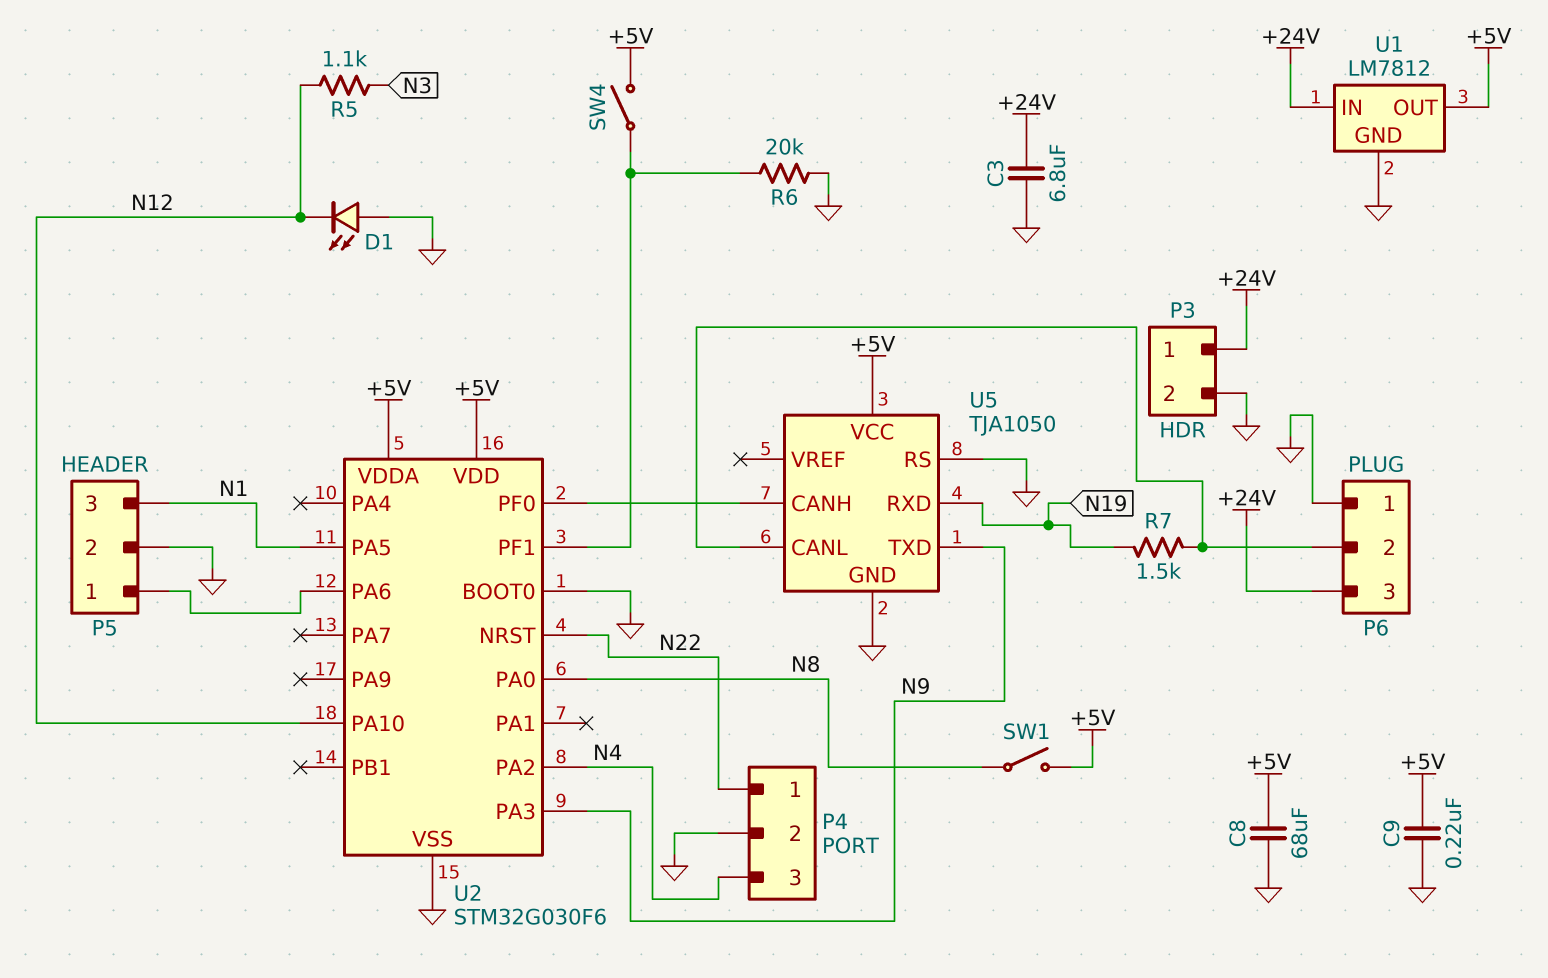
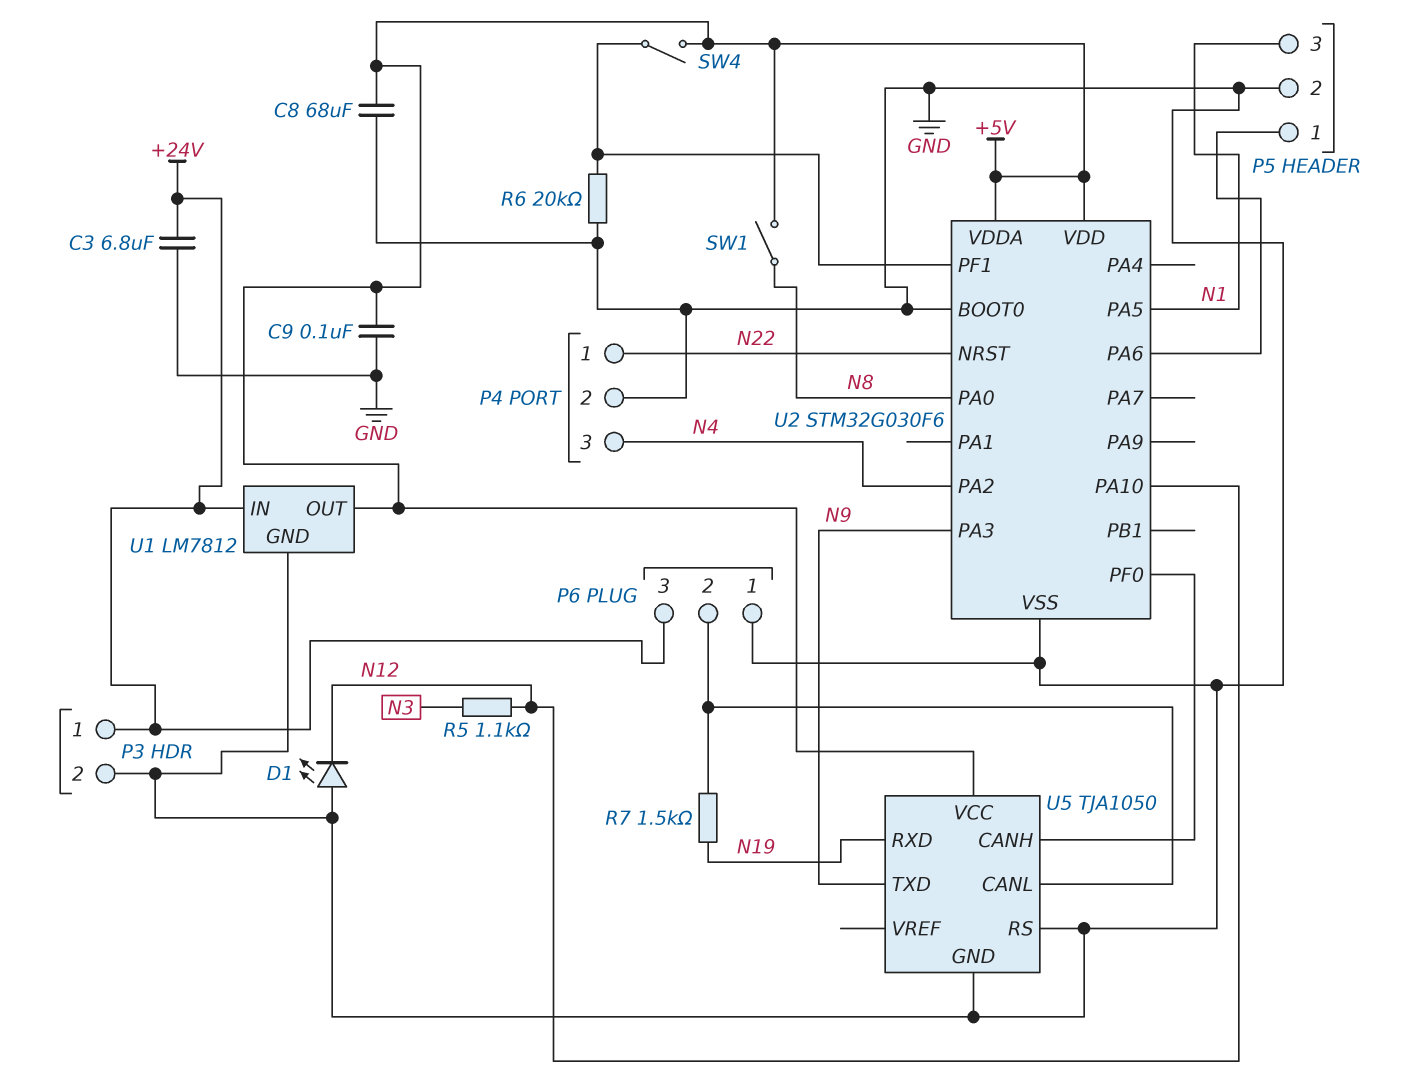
C9: 220nF (+5V, GND) -> 100nF (+5V, GND)

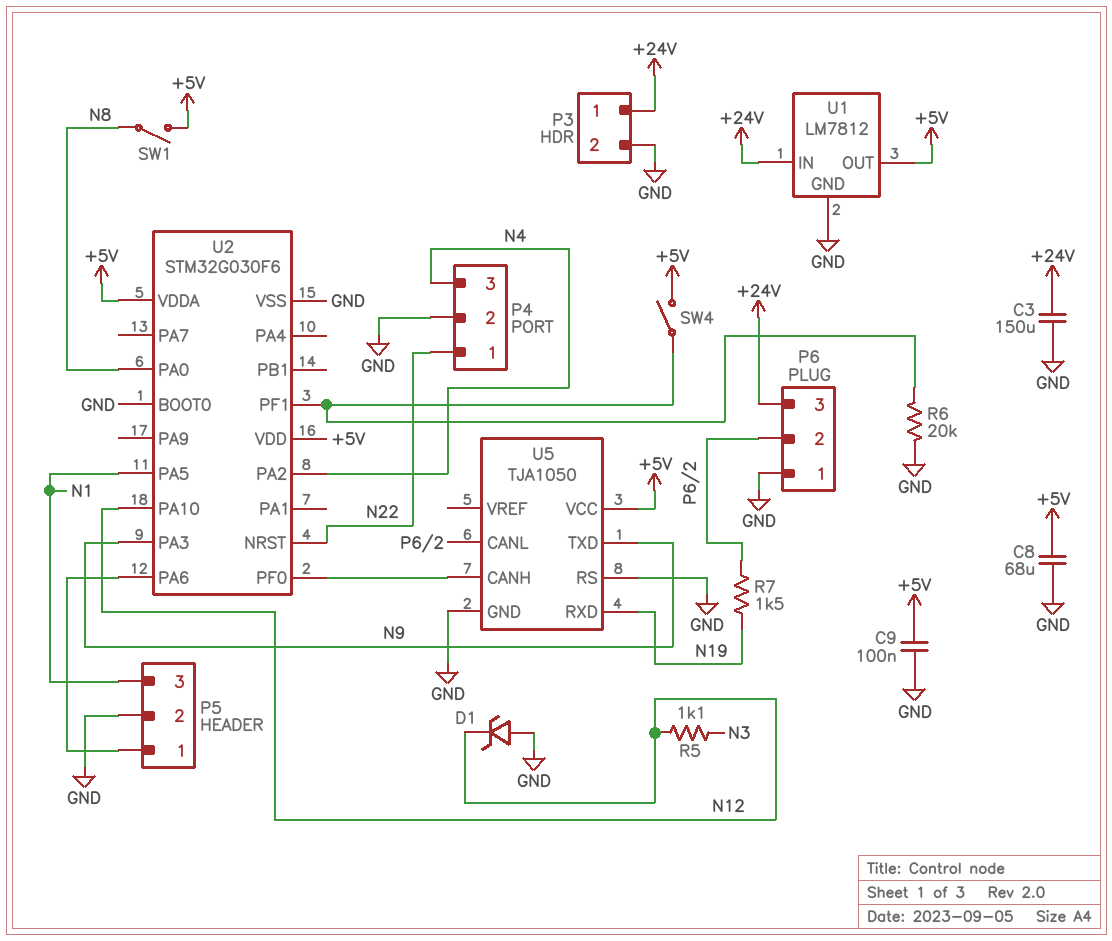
C3: 6.8uF (+24V, GND) -> 150uF (+24V, GND)
D1: LED (A GND, K N12) -> zener (A GND, K N12)

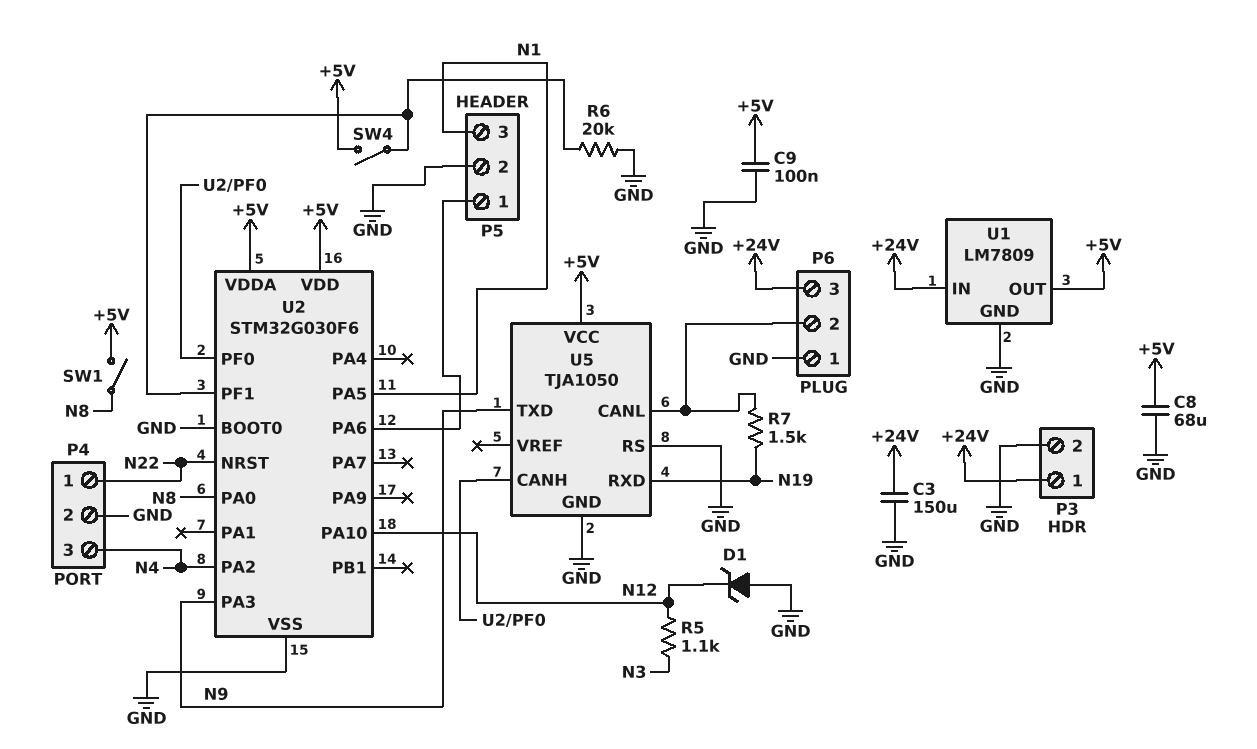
U1: LM7812 -> LM7809

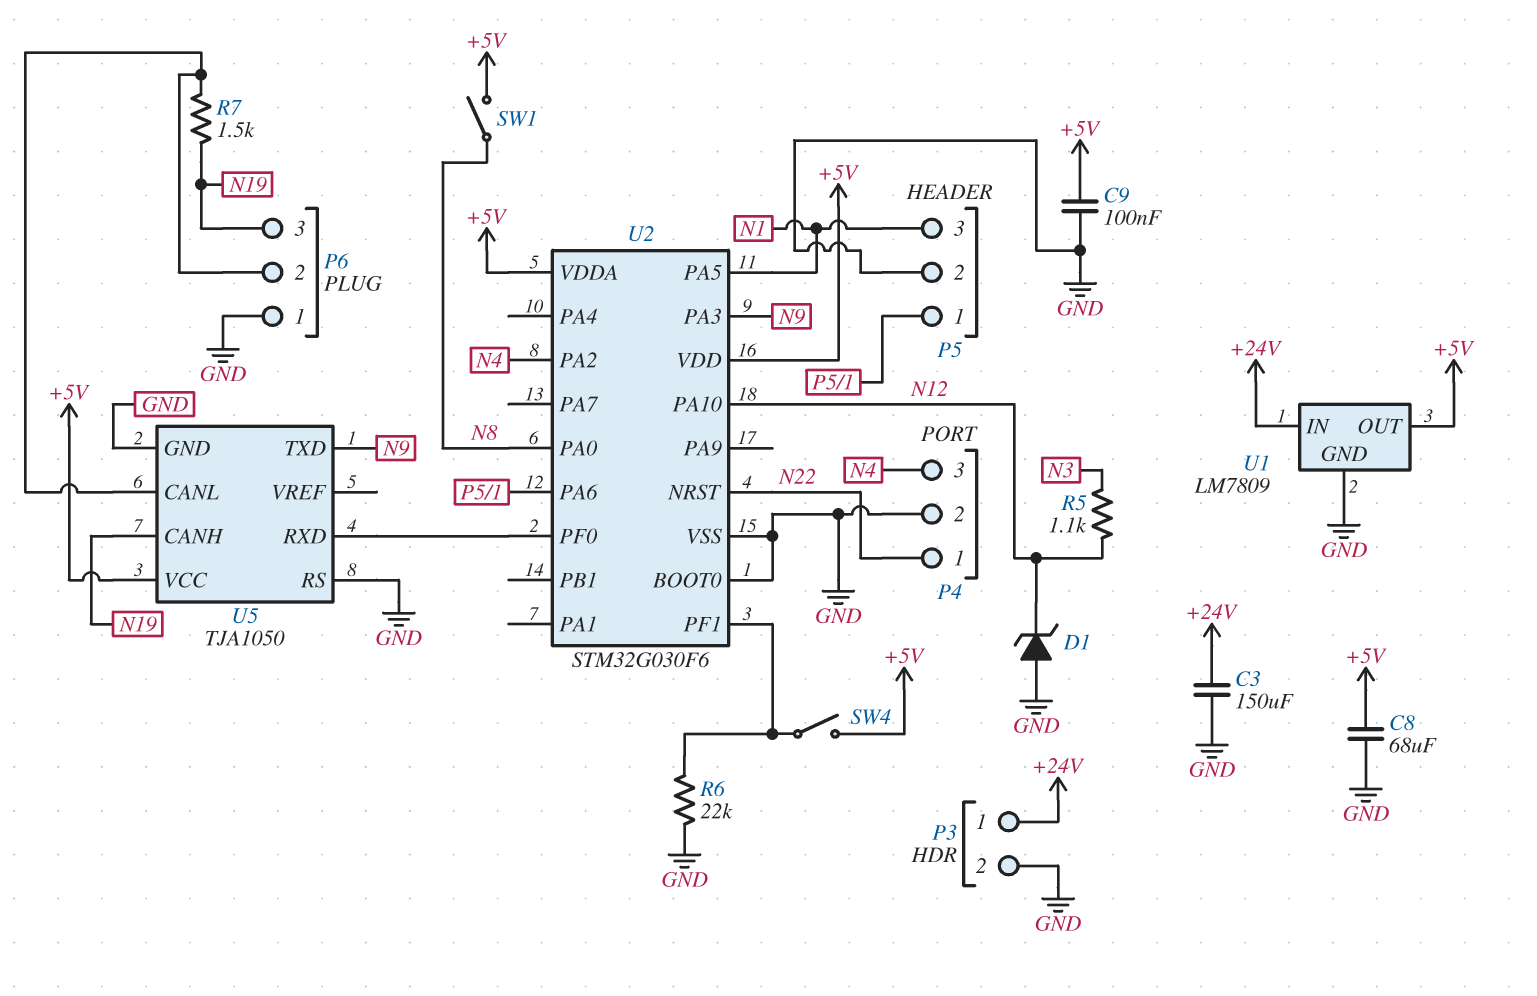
P6 pin 3: +24V -> N19
R6: 20k (GND, U2/PF1) -> 22k (GND, U2/PF1)
U5 pin CANH: U2/PF0 -> N19
U5 pin RXD: N19 -> U2/PF0

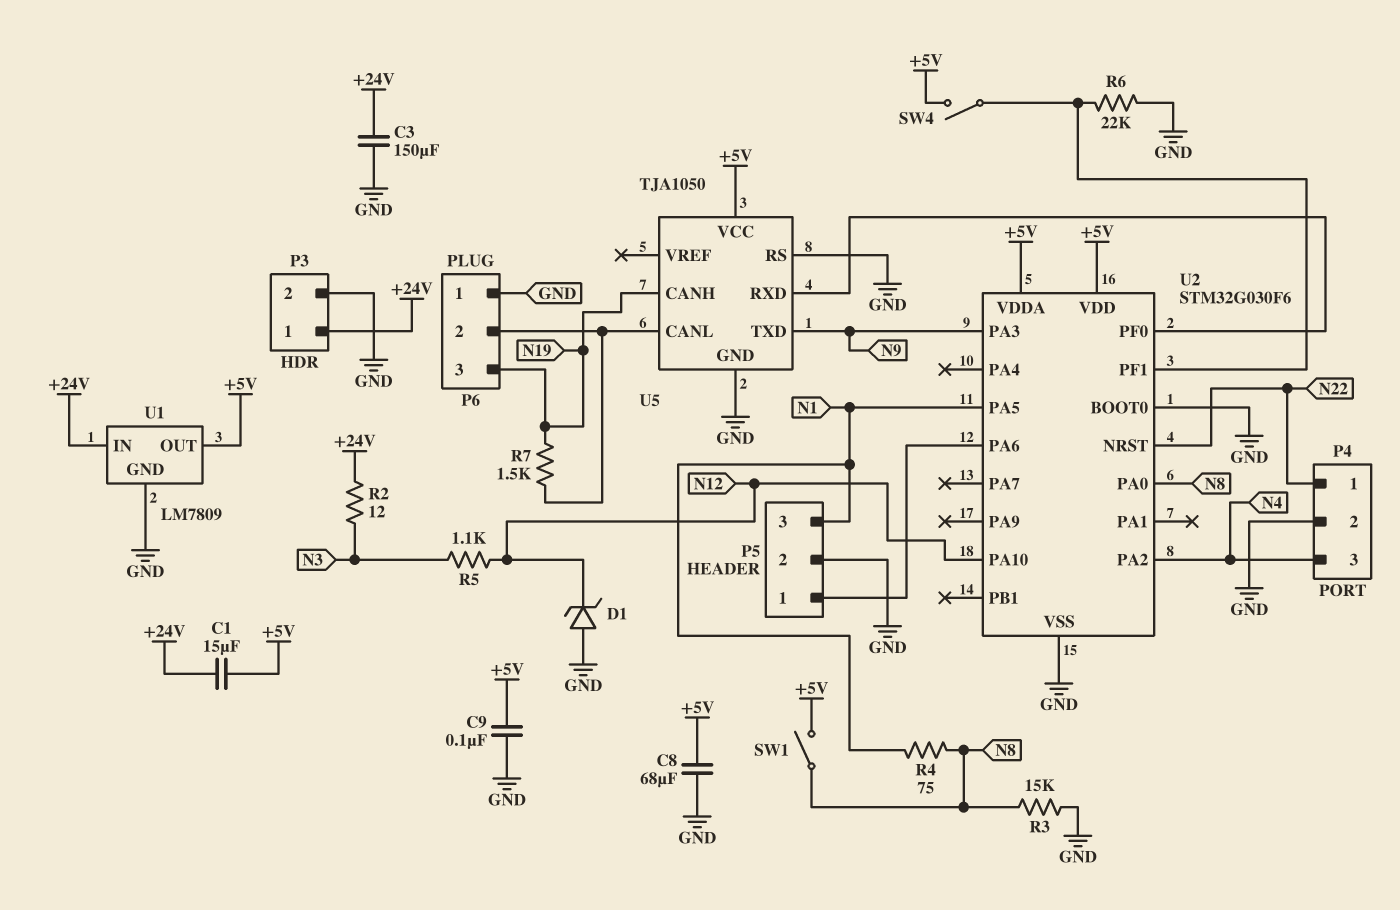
C1: none -> 15uF (+5V, +24V)
R2: none -> 12 (+24V, N3)
R3: none -> 15k (GND, N8)
R4: none -> 75 (N1, N8)

